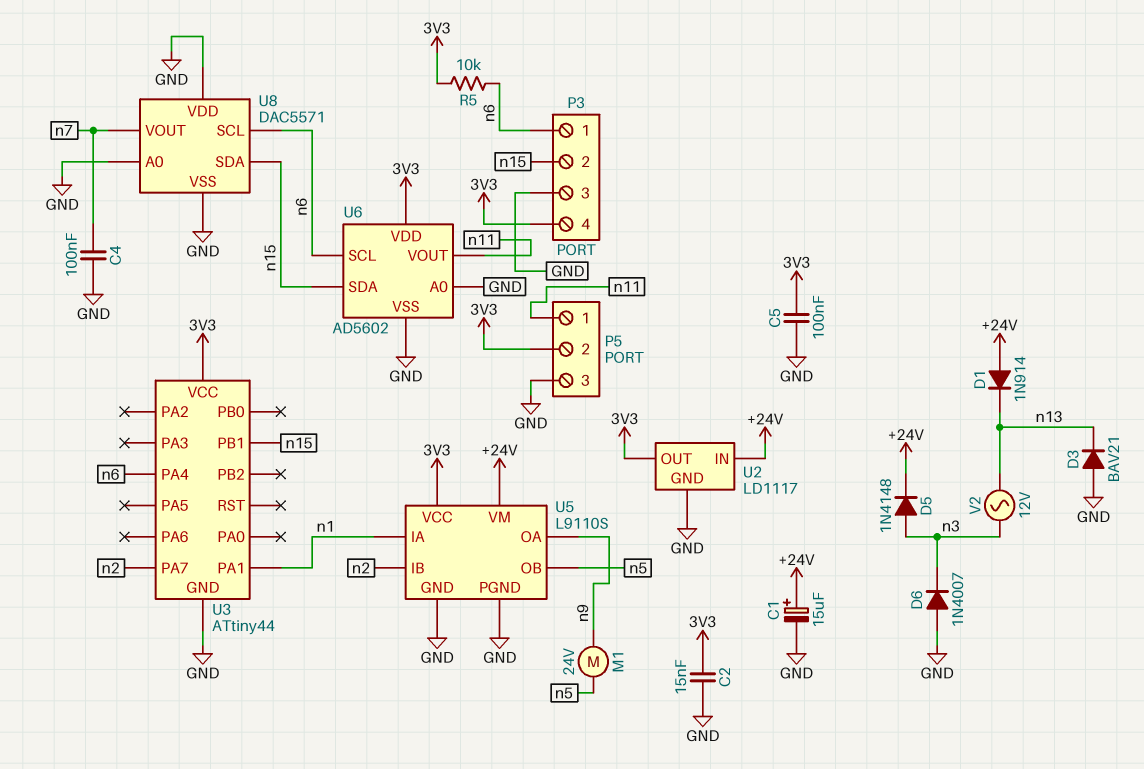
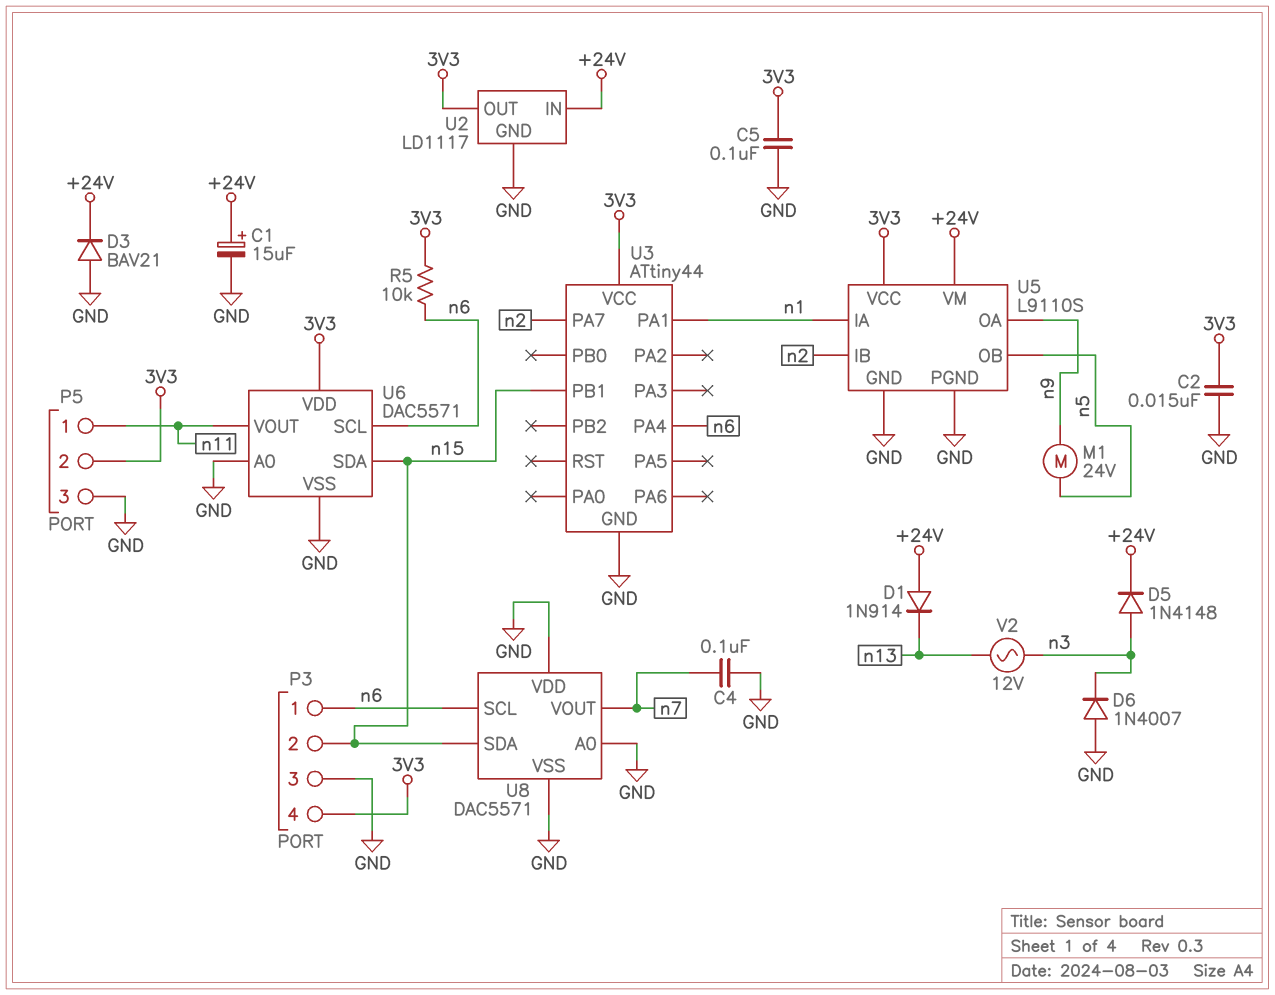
D3: diode BAV21 (A GND, K n13) -> diode BAV21 (A GND, K +24V)
U6: AD5602 -> DAC5571

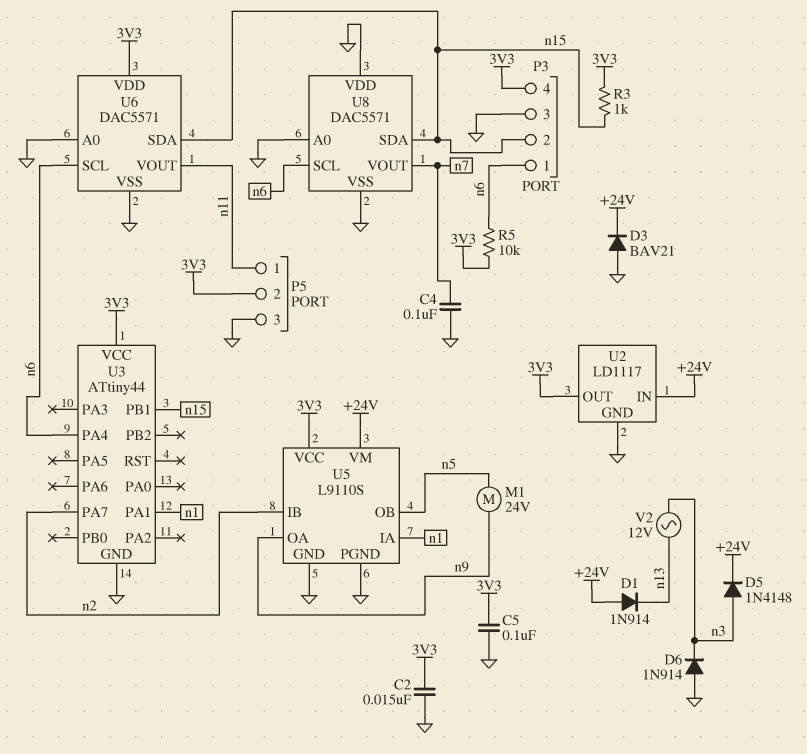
C1: 15uF (plus +24V, minus GND) -> none
D6: diode 1N4007 (A GND, K n3) -> diode 1N914 (A GND, K n3)
R3: none -> 1k (3V3, n15)

